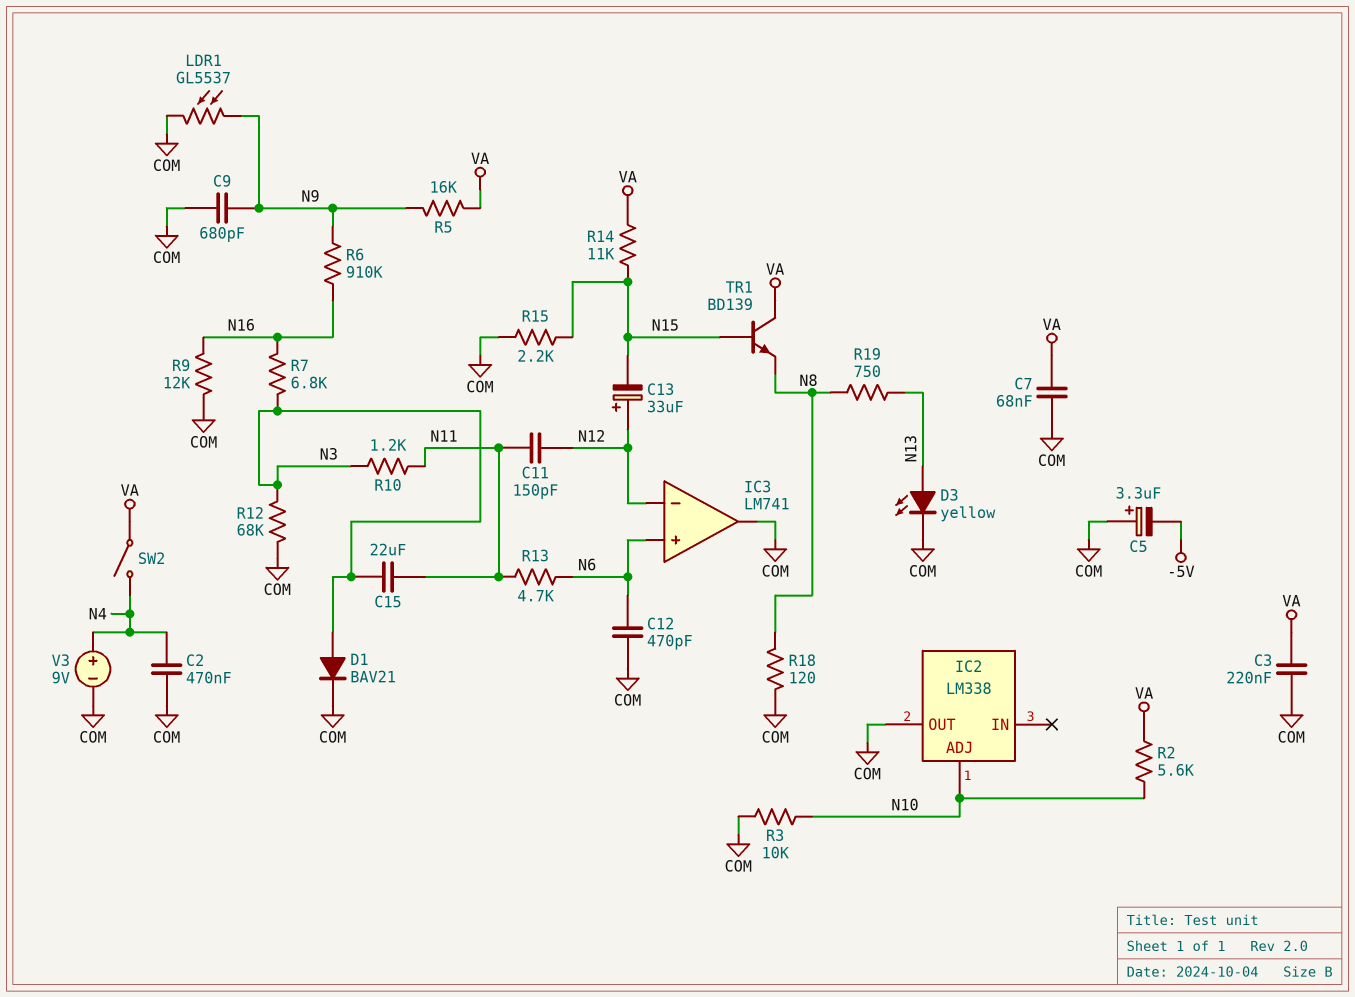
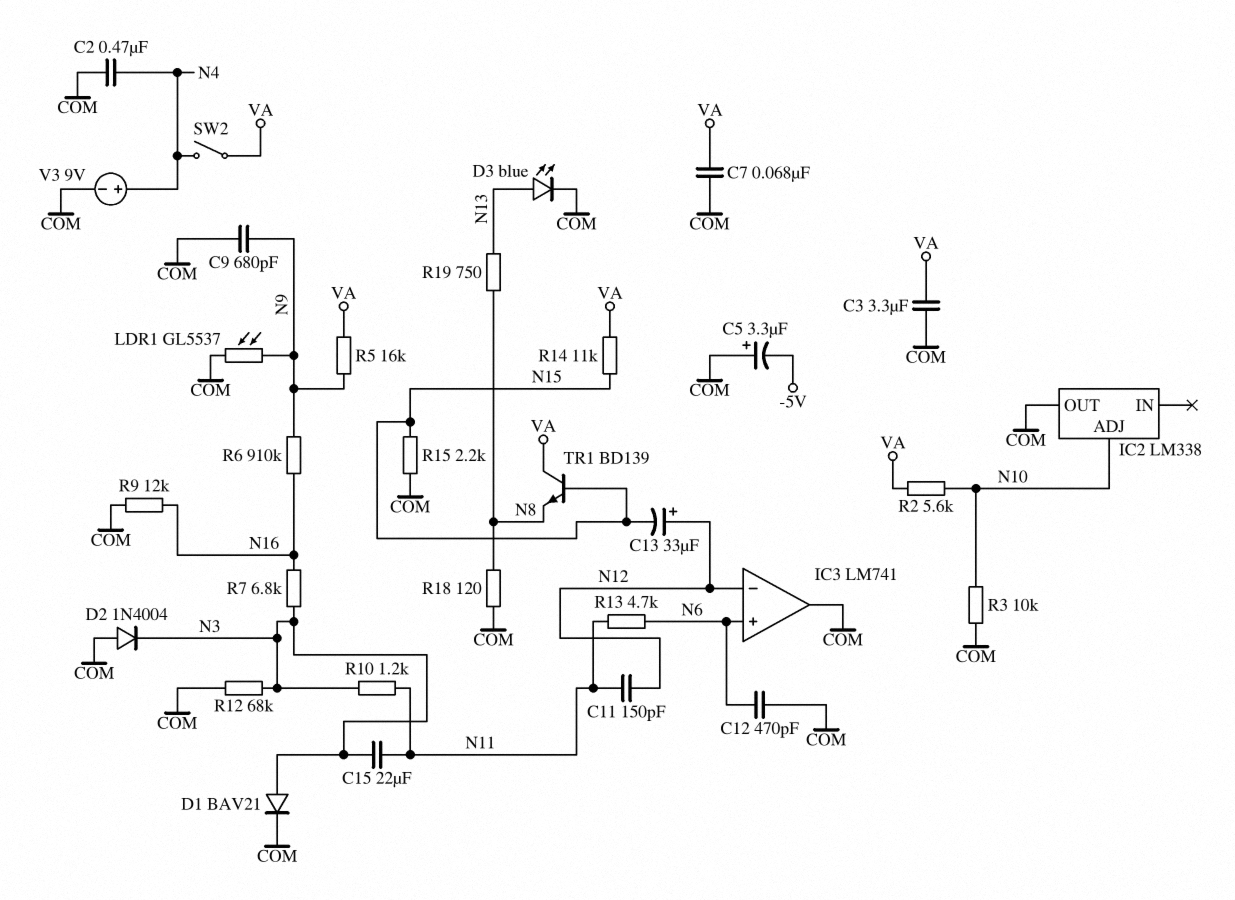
C3: 220nF (COM, VA) -> 3.3uF (COM, VA)
D2: none -> diode 1N4004 (A COM, K N3)
D3: LED yellow (A N13, K COM) -> LED blue (A N13, K COM)

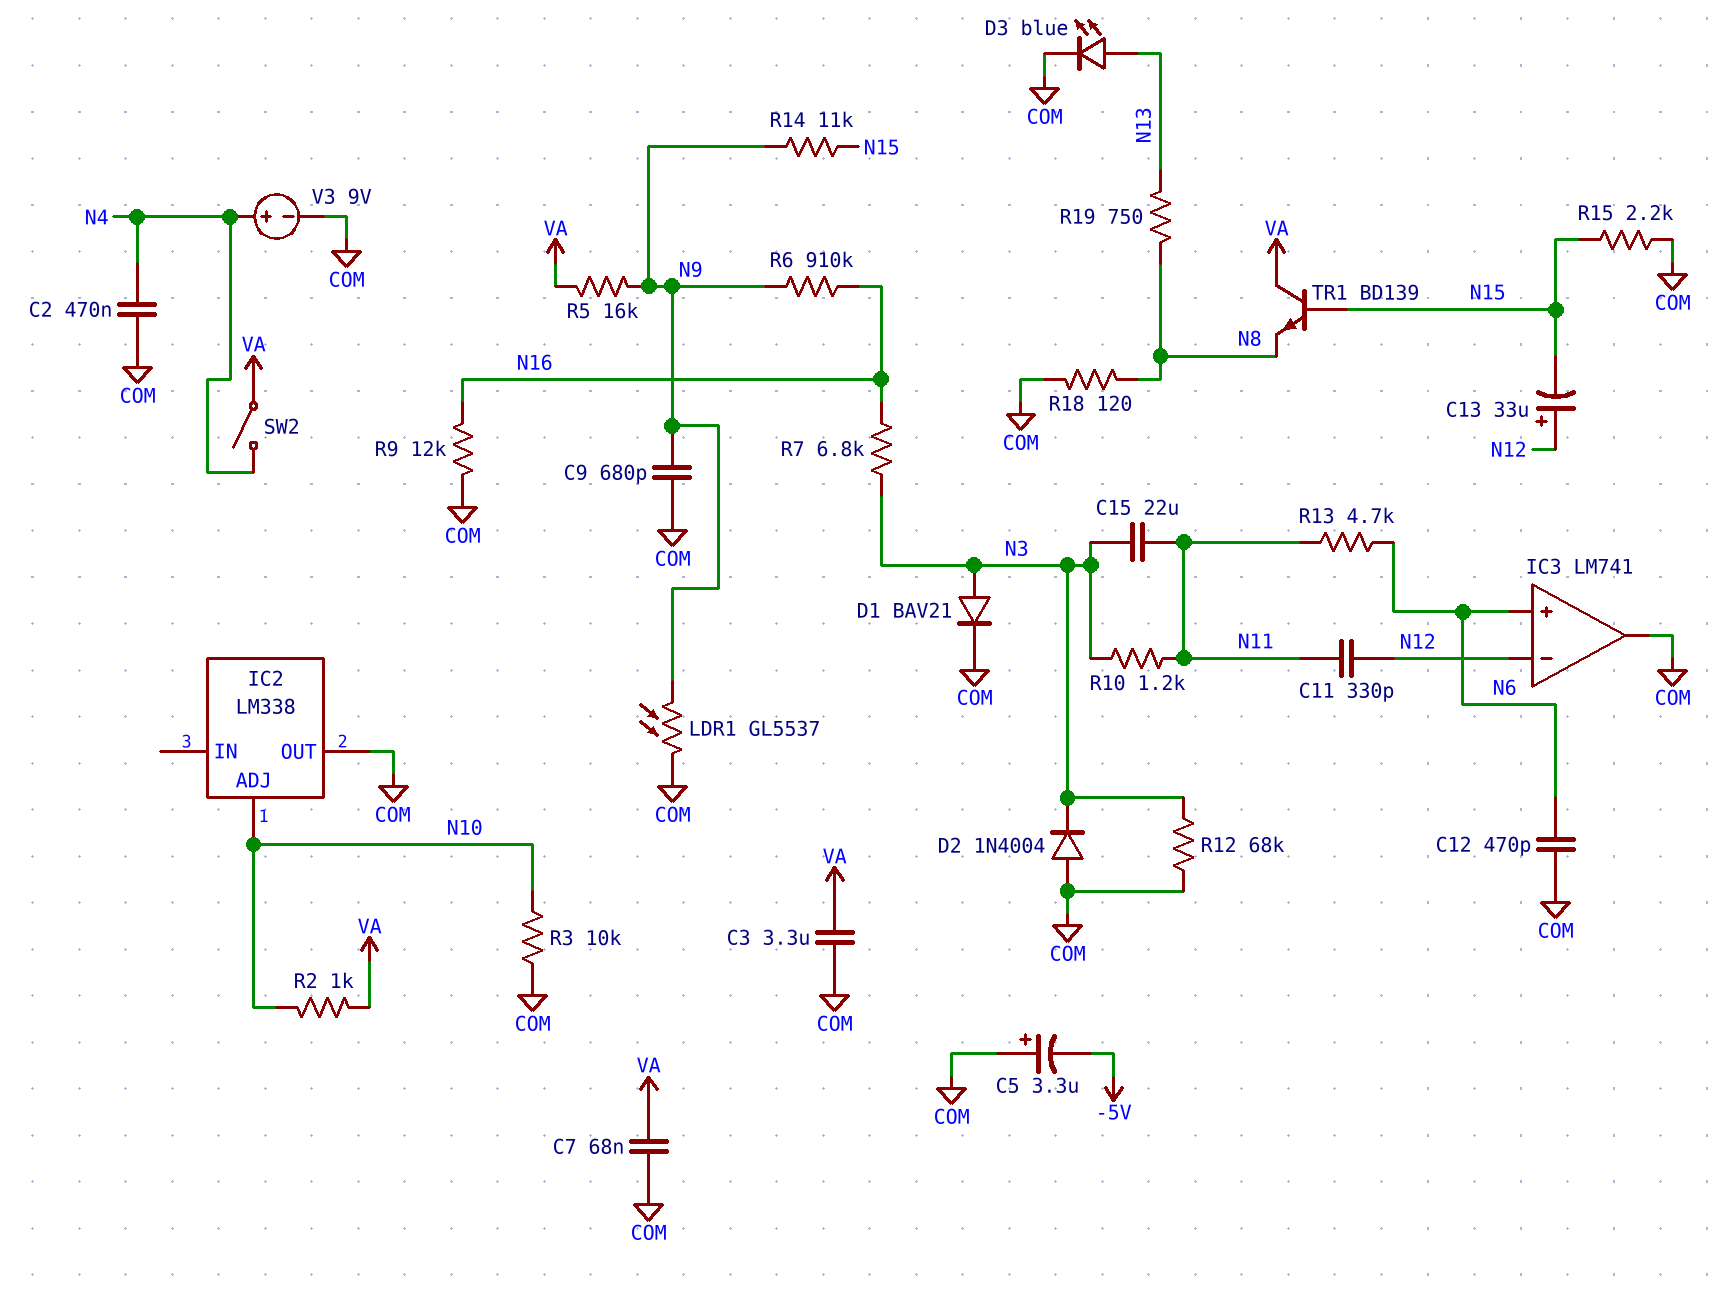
C11: 150pF (N11, N12) -> 330pF (N11, N12)
R2: 5.6k (N10, VA) -> 1k (N10, VA)
R14: 11k (N15, VA) -> 11k (N9, N15)

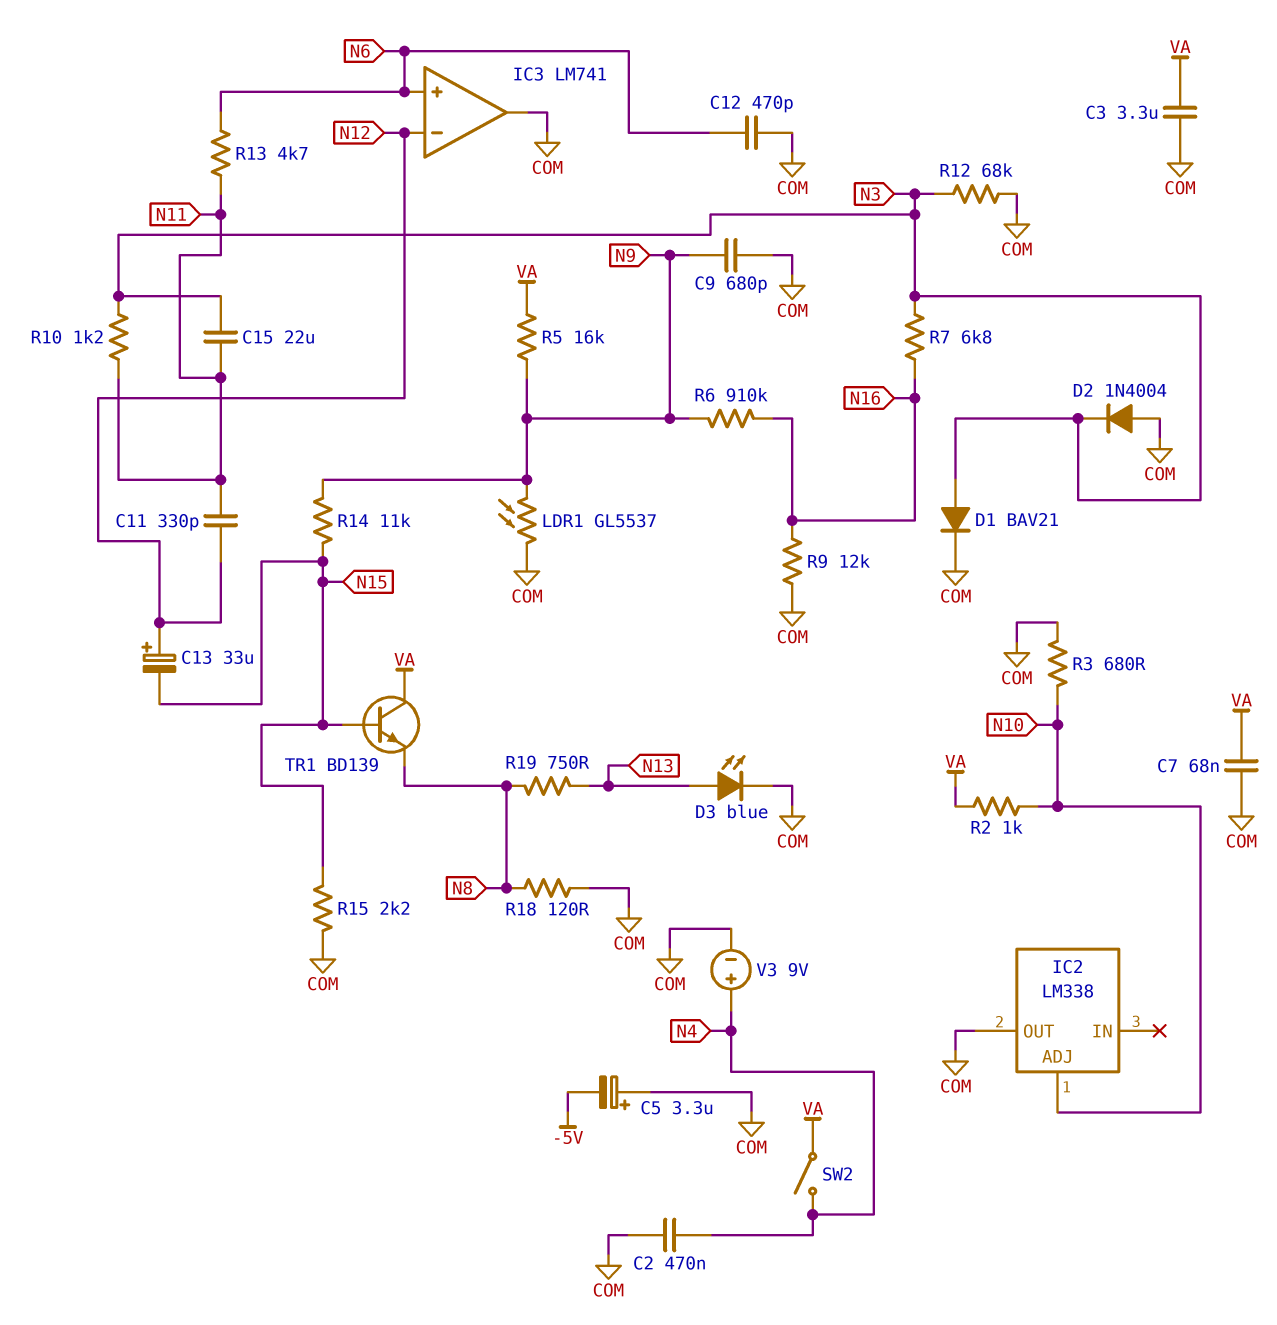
R3: 10k (COM, N10) -> 680 (COM, N10)

